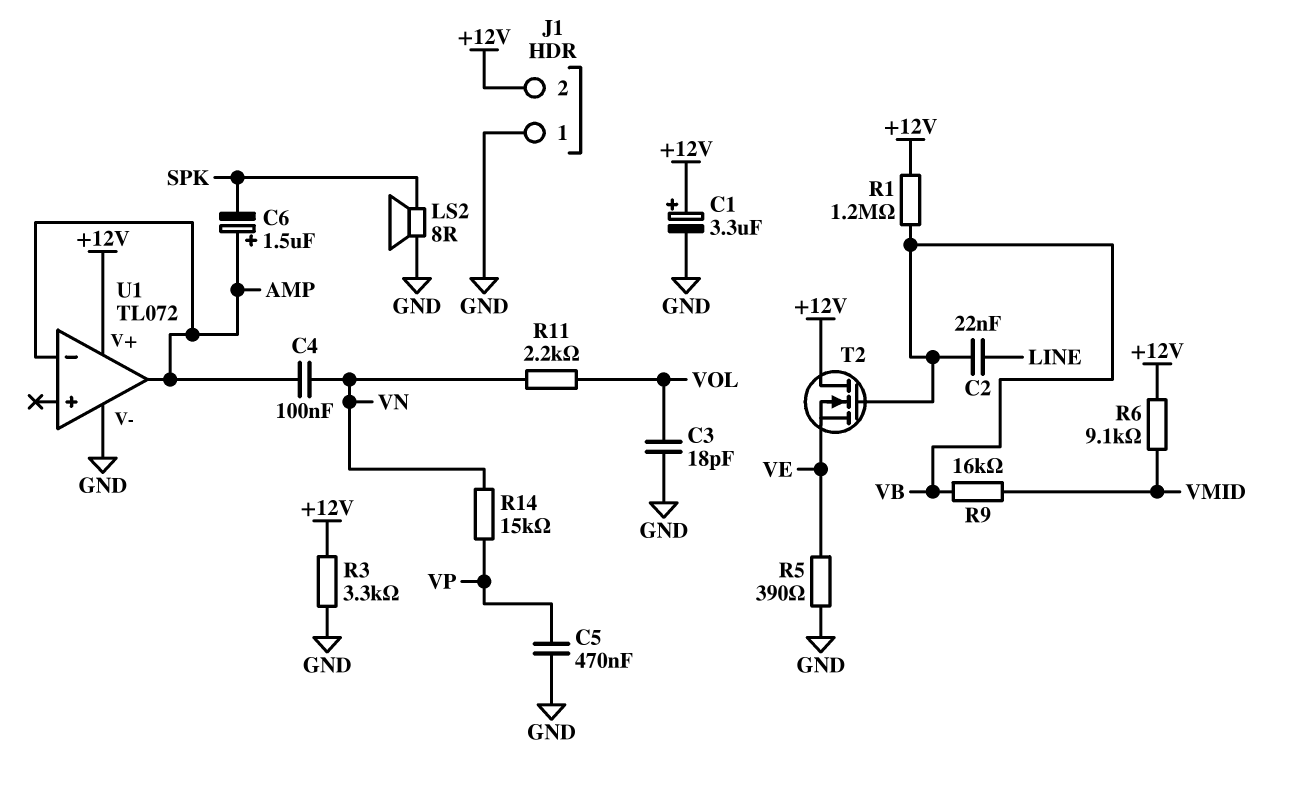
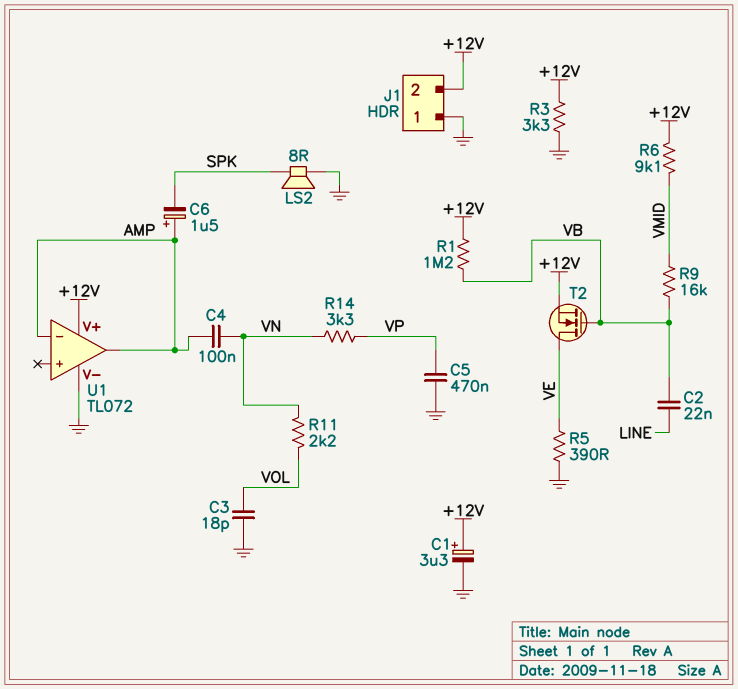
R14: 15k (VN, VP) -> 3.3k (VN, VP)
T2: NMOS (G VB, D +12V, S VE) -> NMOS (G VB, D VE, S +12V)

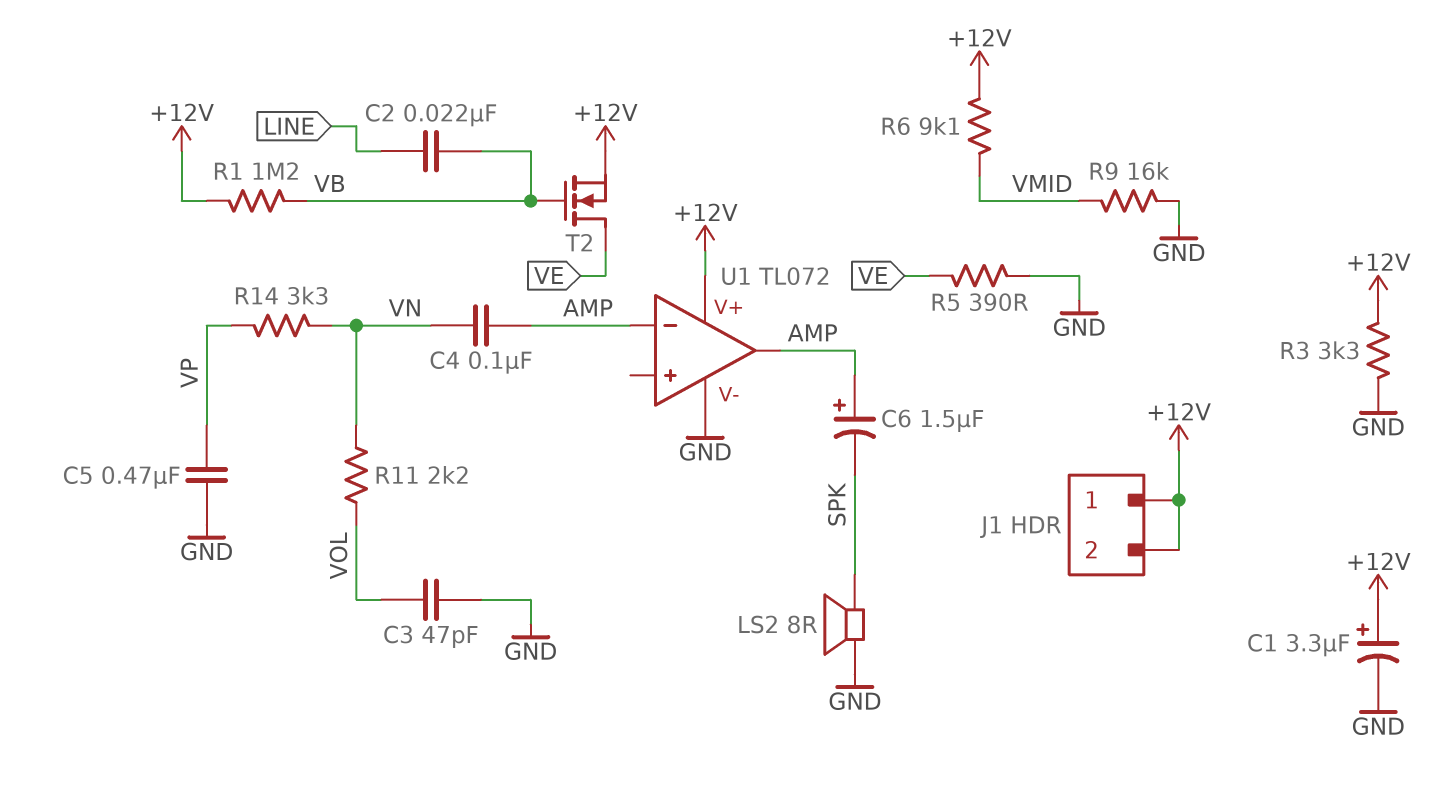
C3: 18pF (GND, VOL) -> 47pF (GND, VOL)
J1 pin 1: GND -> +12V
R9: 16k (VB, VMID) -> 16k (GND, VMID)

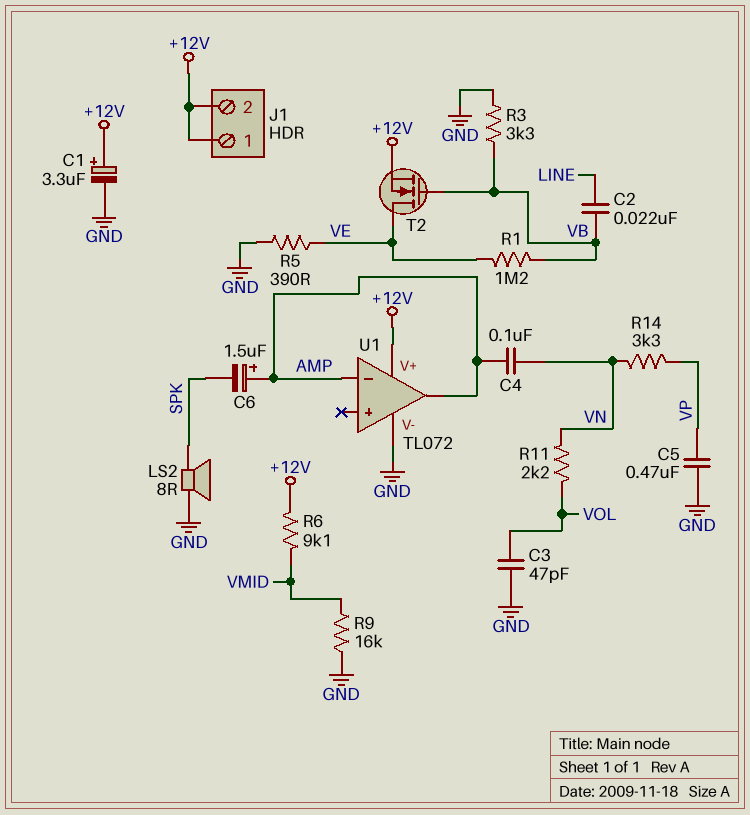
R1: 1.2M (+12V, VB) -> 1.2M (VB, VE)
R3: 3.3k (+12V, GND) -> 3.3k (GND, VB)

